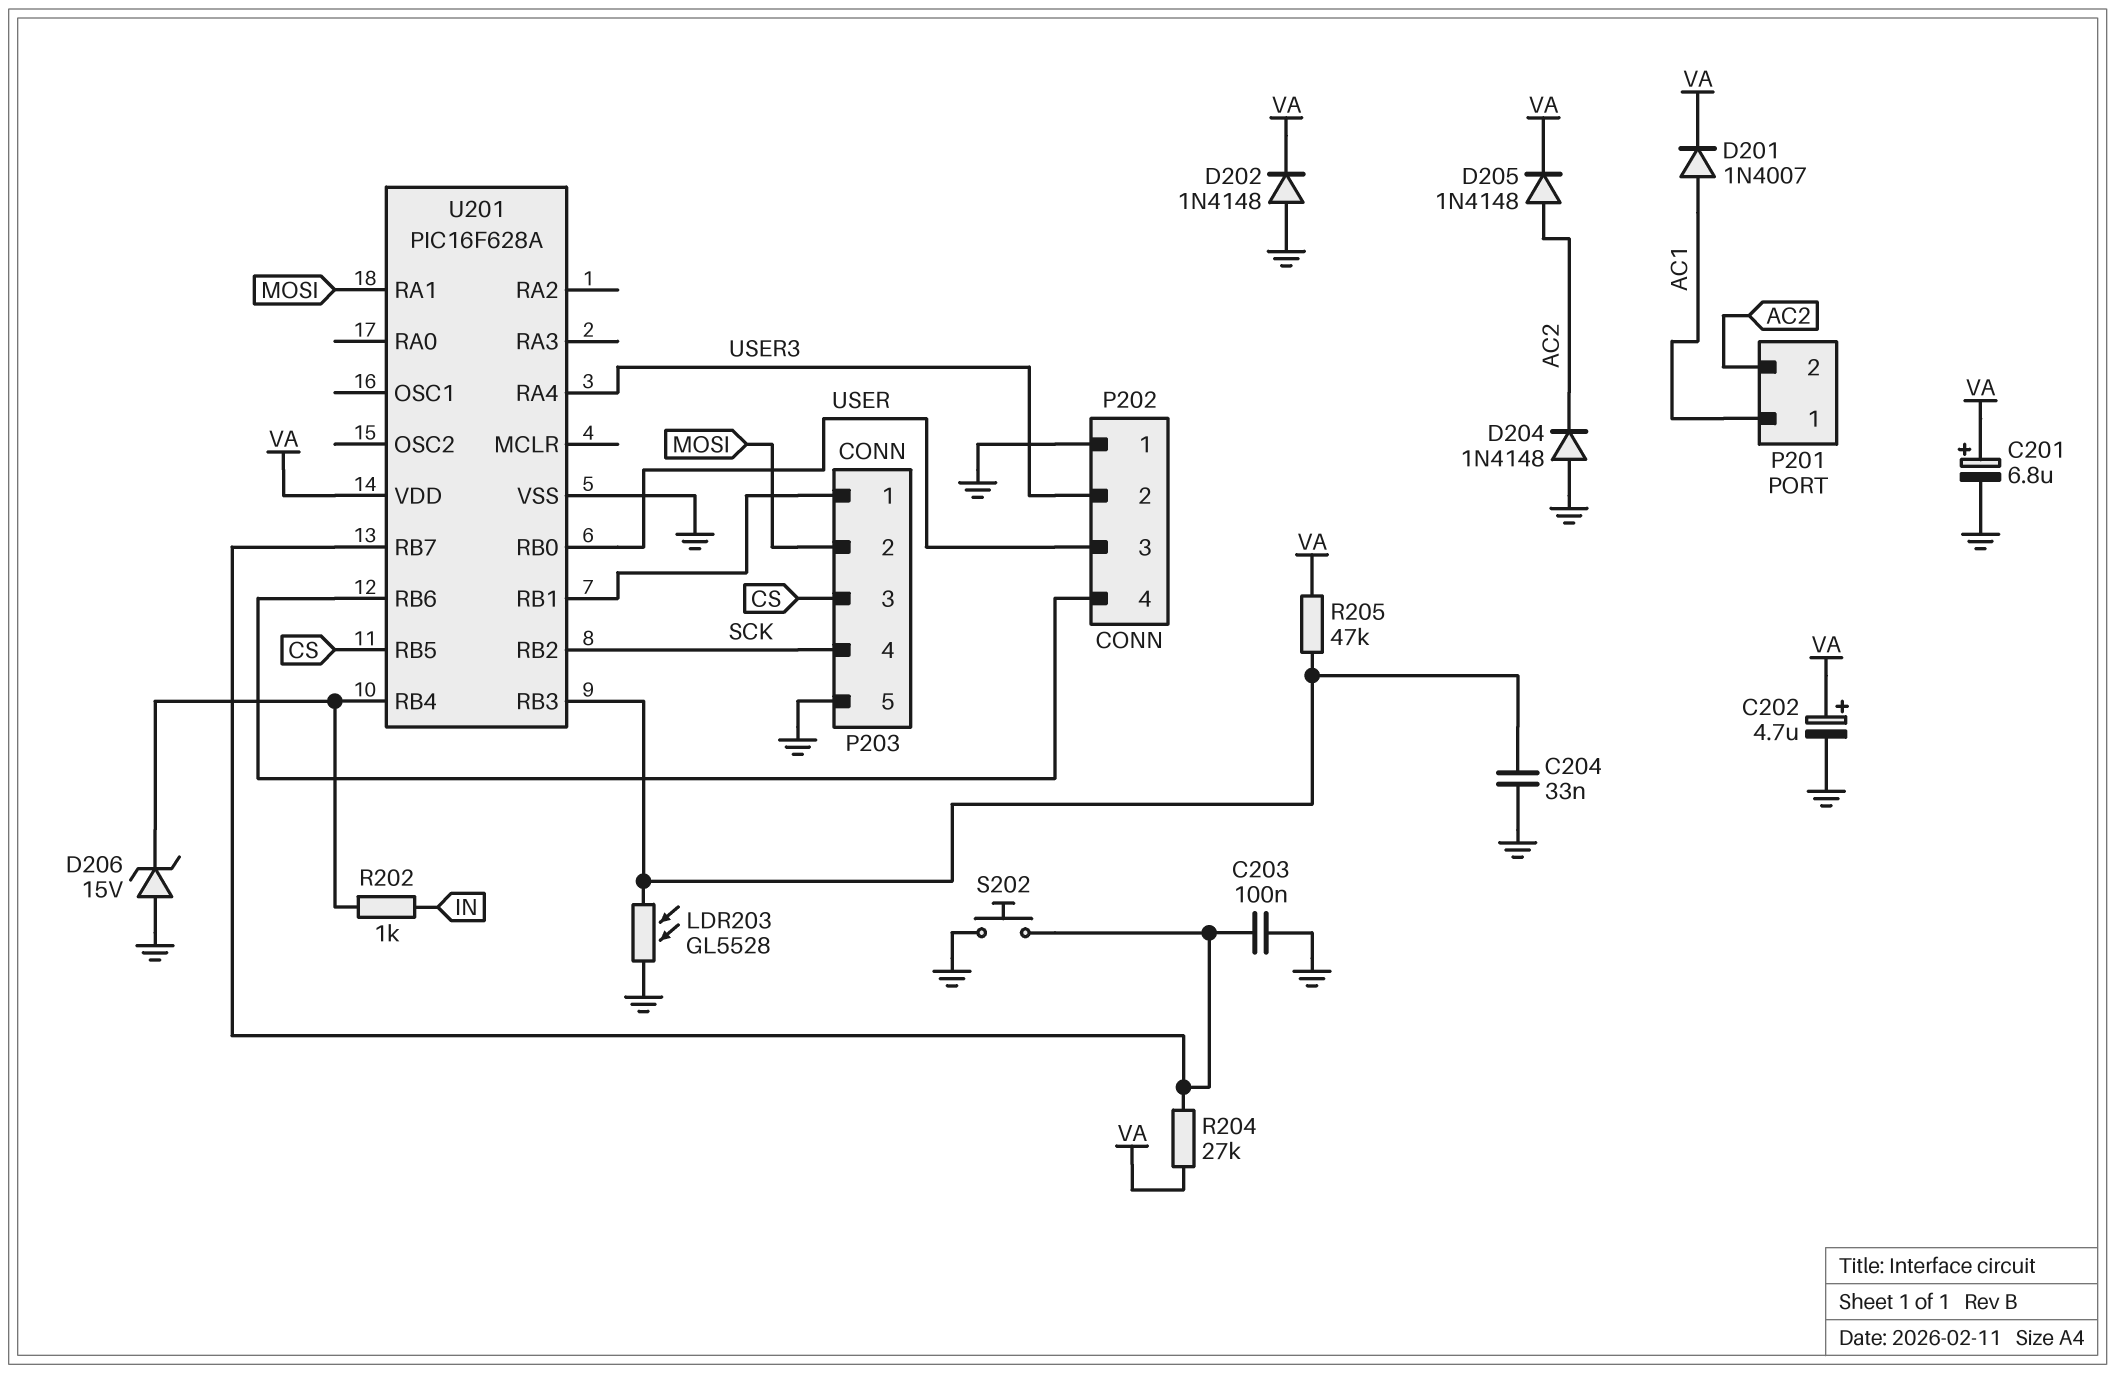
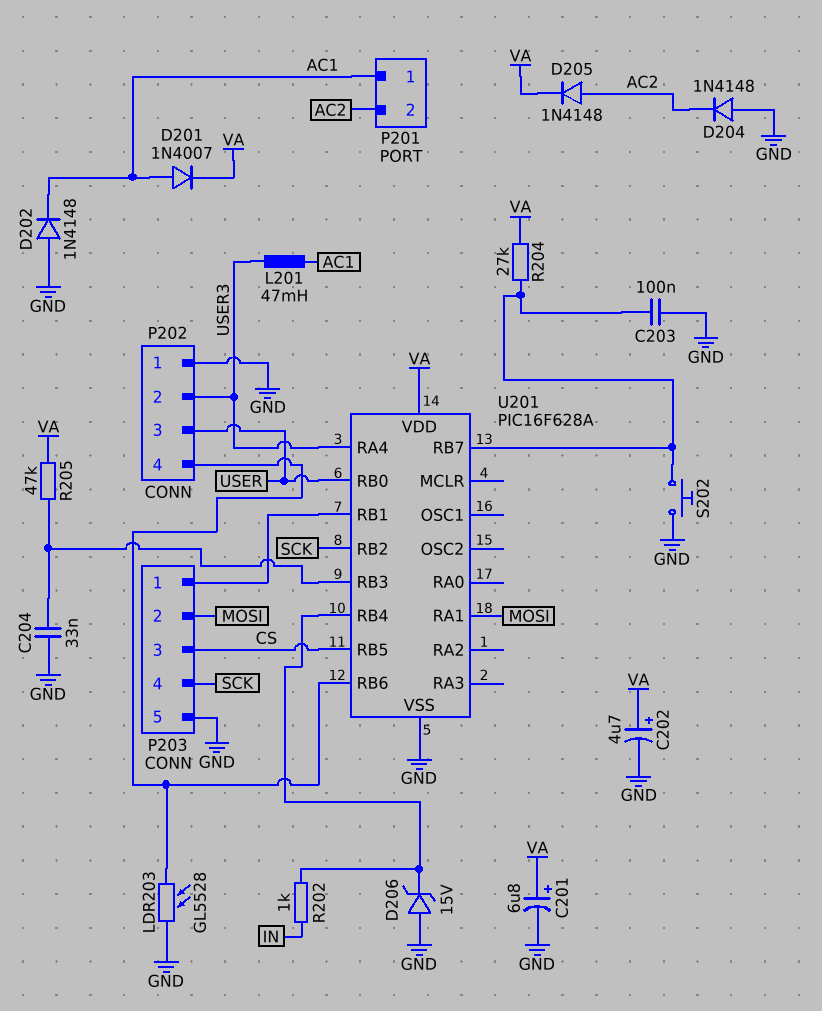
D202: diode 1N4148 (A GND, K VA) -> diode 1N4148 (A GND, K AC1)
L201: none -> 47mH (AC1, USER3)
LDR203: GL5528 (GND, U201/RB3) -> GL5528 (GND, P202/4)

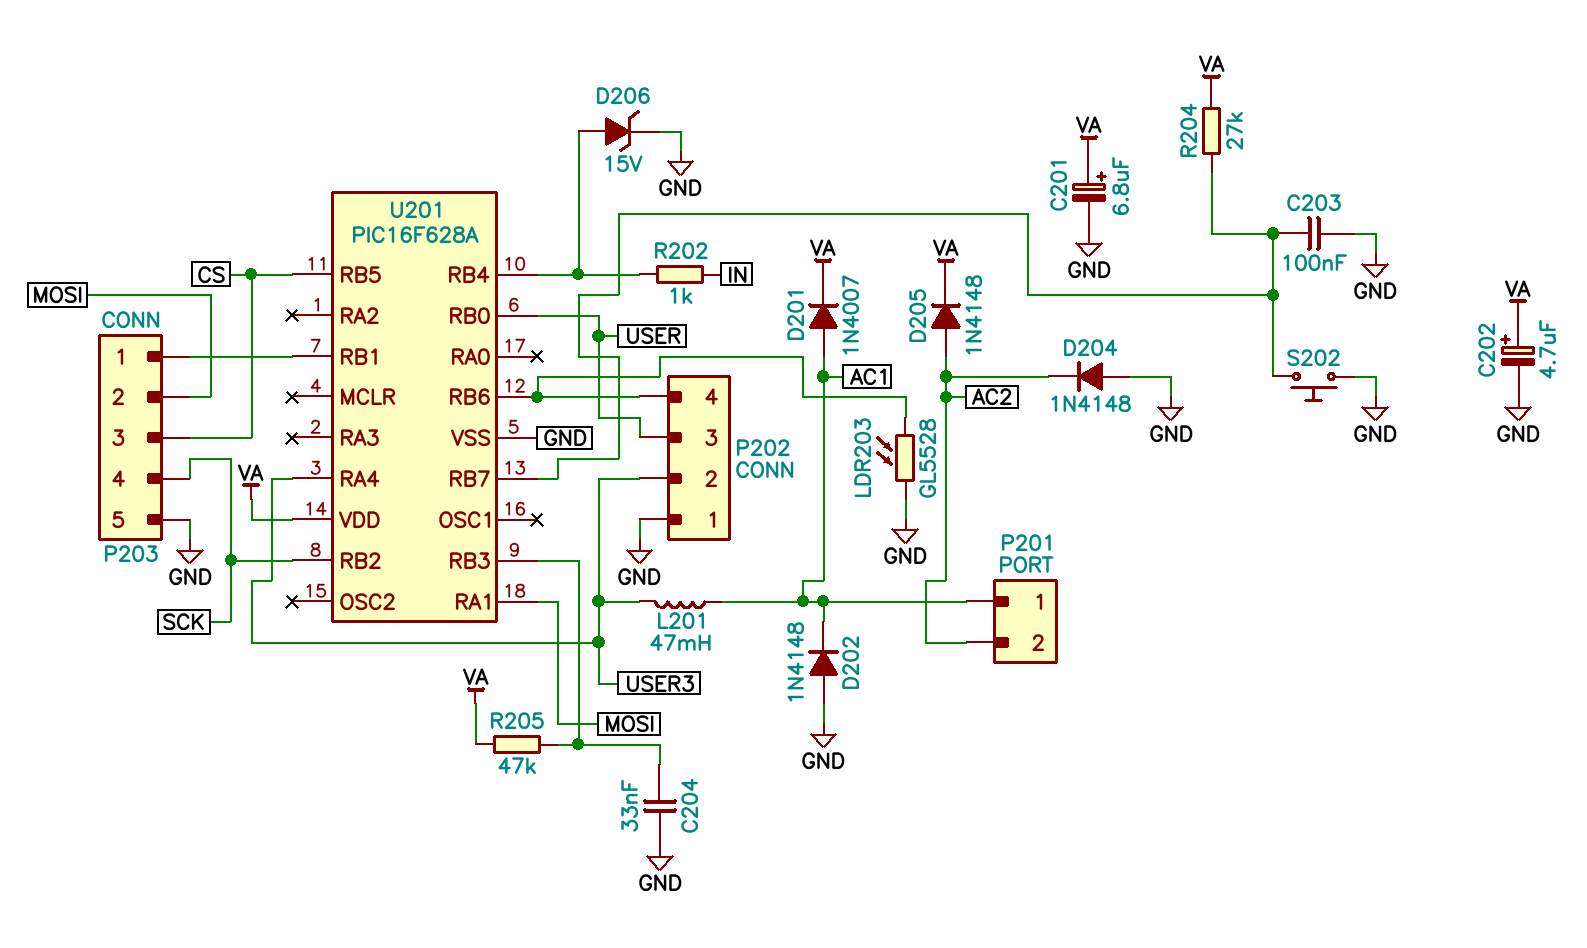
D206: zener 15V (A GND, K U201/RB4) -> zener 15V (A U201/RB4, K GND)

